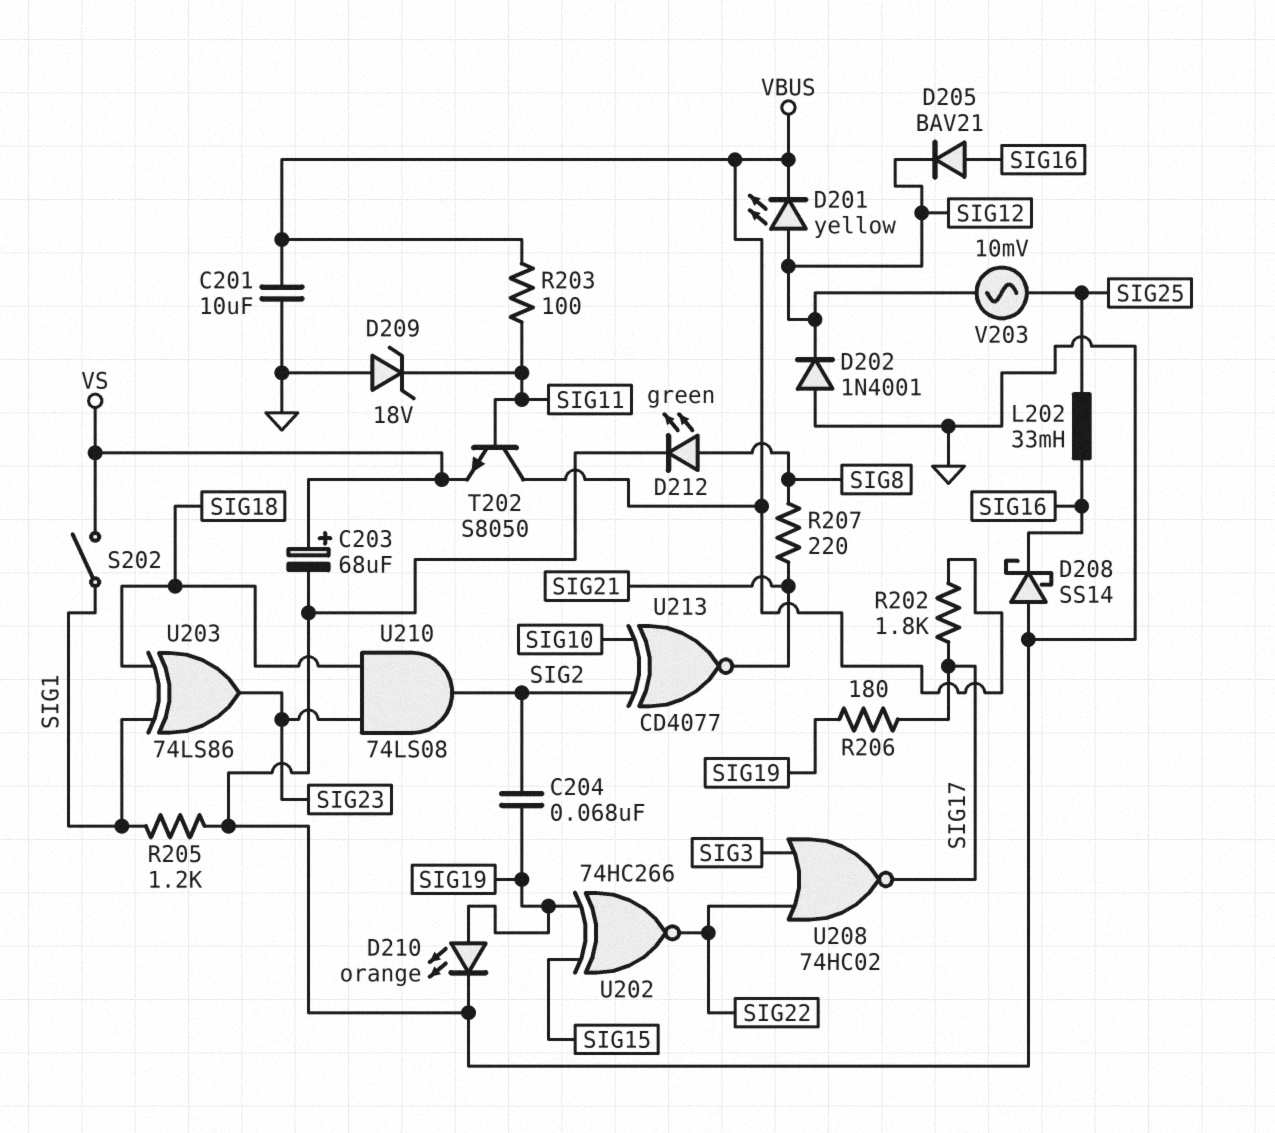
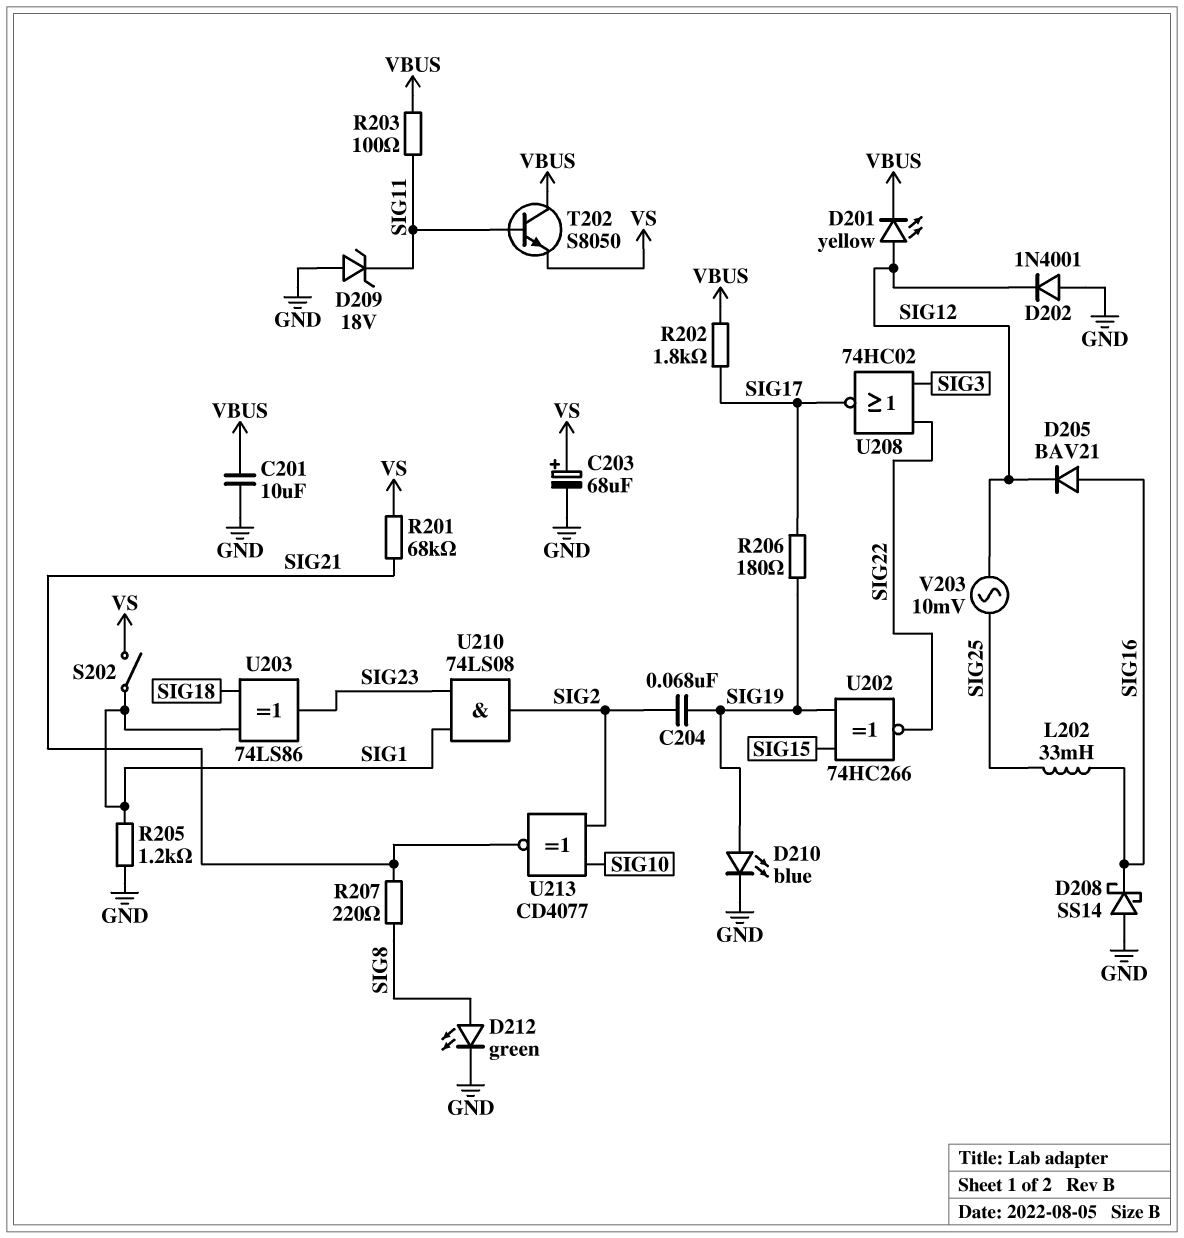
D210: LED orange (A SIG19, K GND) -> LED blue (A SIG19, K GND)
R201: none -> 68k (SIG21, VS)
U210: AND 74LS08 (in SIG18, in SIG23, out SIG2) -> AND 74LS08 (in SIG1, in SIG23, out SIG2)

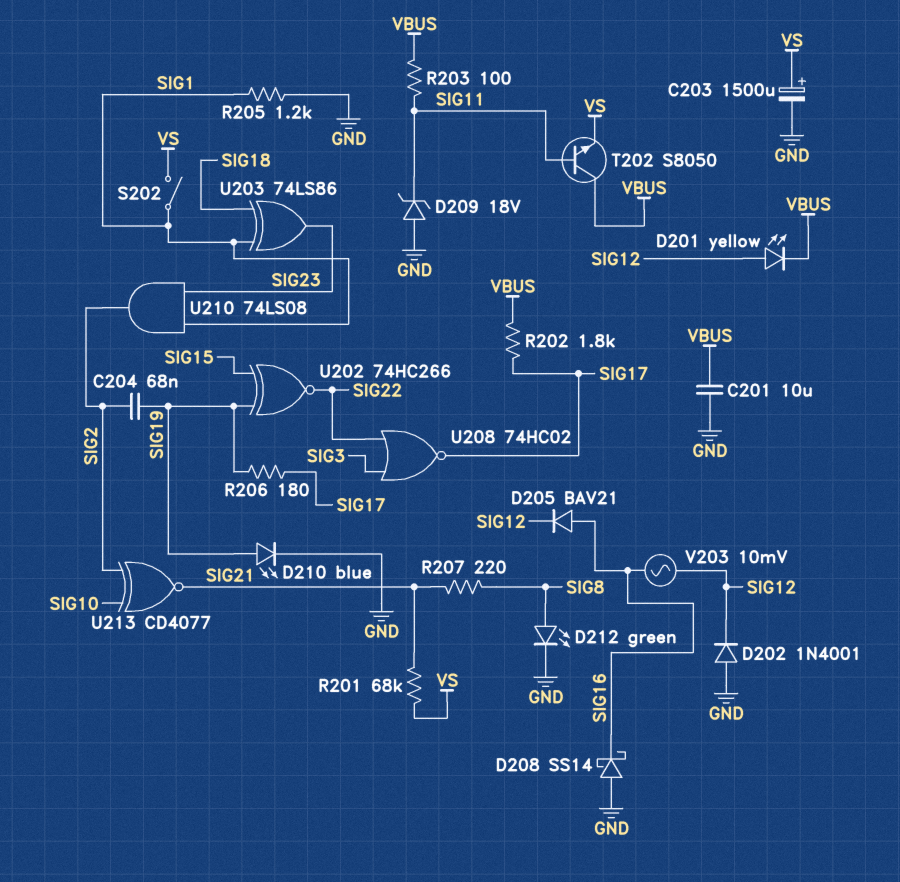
C203: 68uF (plus VS, minus GND) -> 1500uF (plus VS, minus GND)
L202: 33mH (SIG16, SIG25) -> none
V203: AC 10mV (SIG12, SIG25) -> AC 10mV (SIG12, SIG16)

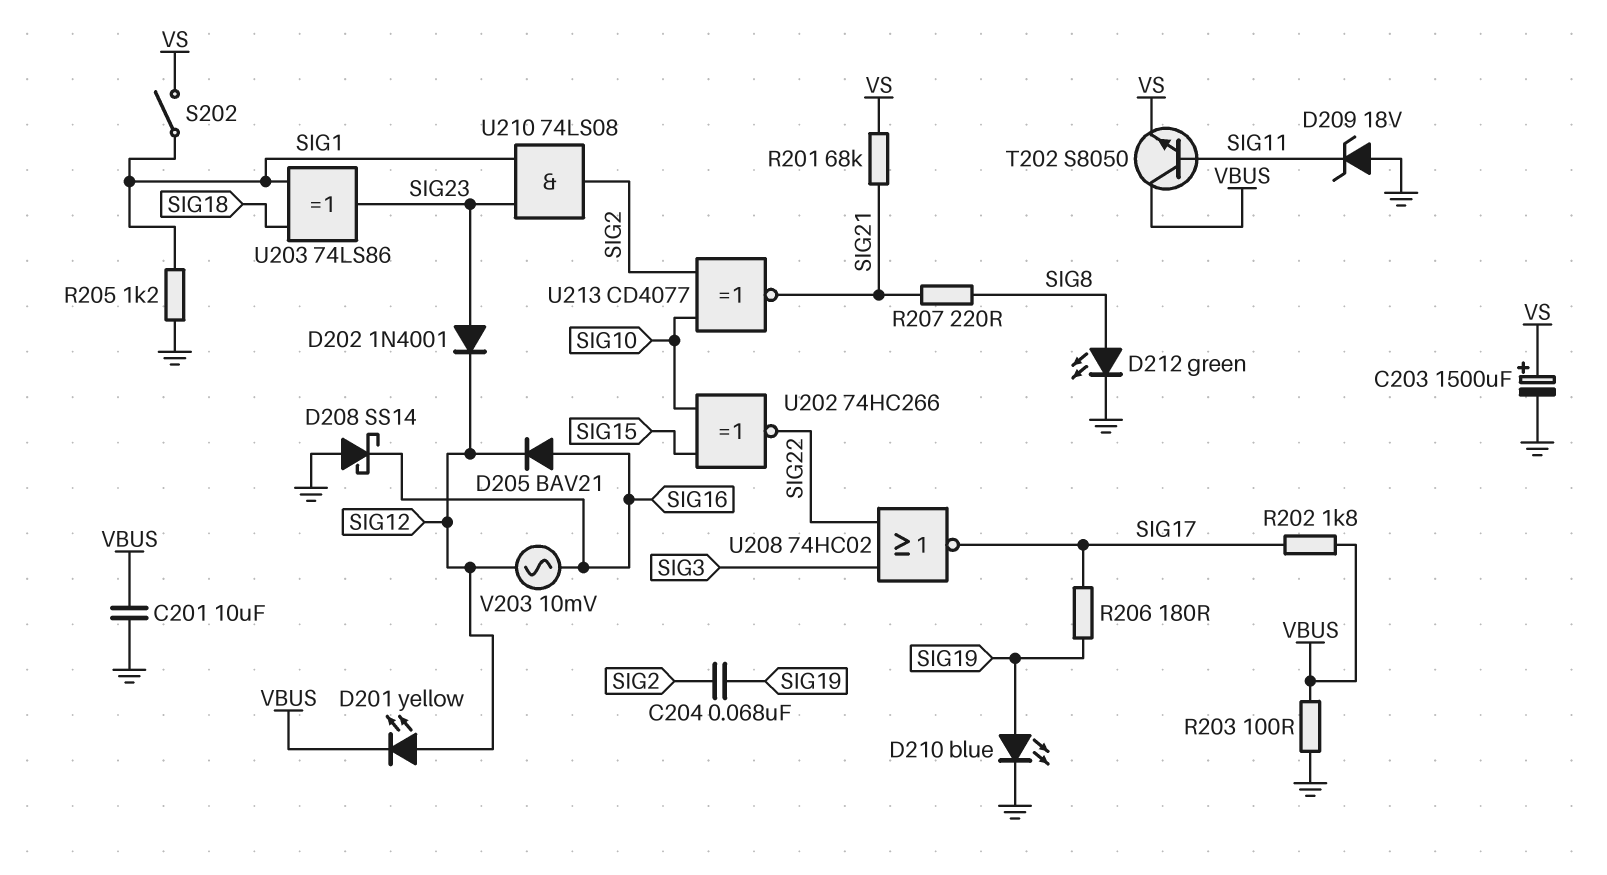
D202: diode 1N4001 (A GND, K SIG12) -> diode 1N4001 (A SIG23, K SIG12)
R203: 100 (SIG11, VBUS) -> 100 (GND, VBUS)
U202: XNOR 74HC266 (in SIG15, in SIG19, out SIG22) -> XNOR 74HC266 (in SIG10, in SIG15, out SIG22)

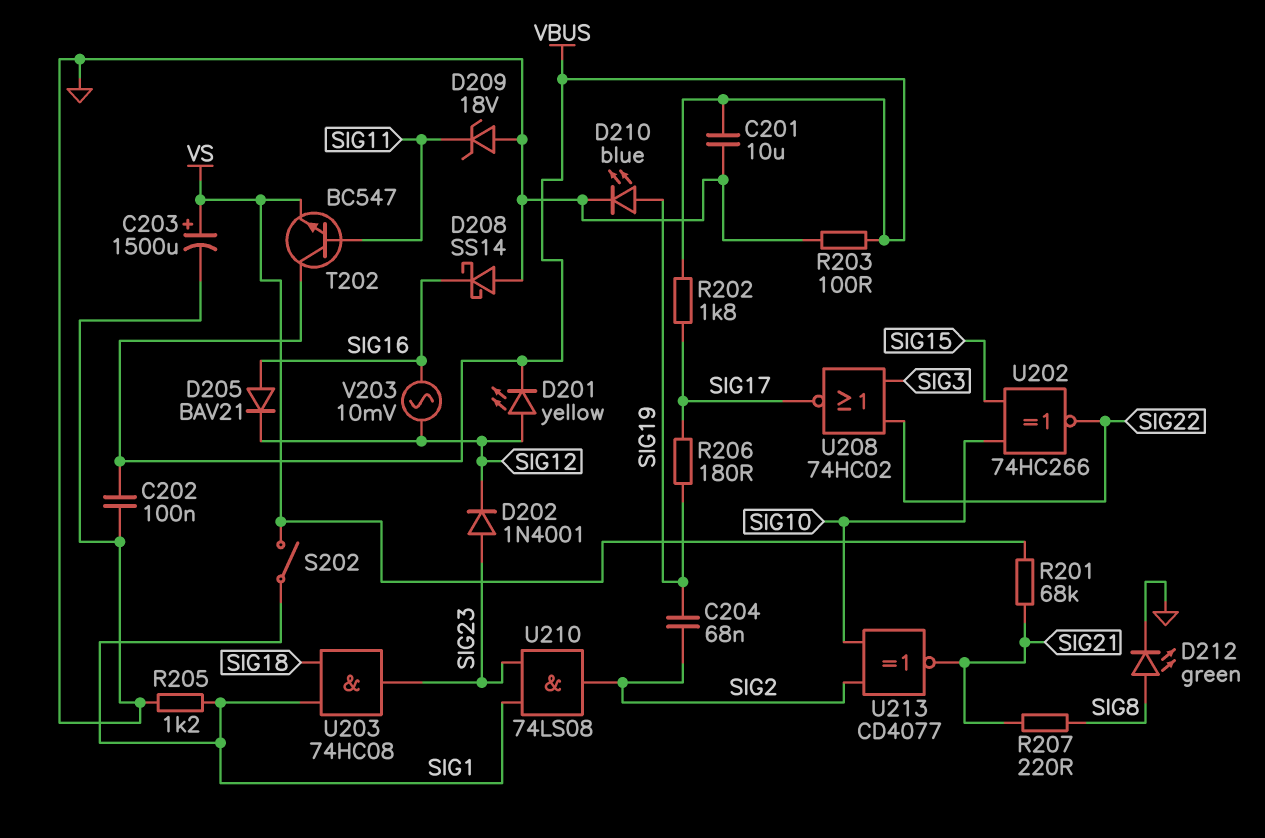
C202: none -> 100nF (GND, VBUS)
T202: NPN S8050 (B SIG11, C VBUS, E VS) -> NPN BC547 (B SIG11, C VBUS, E VS)
U203: XOR 74LS86 (in SIG1, in SIG18, out SIG23) -> AND 74HC08 (in SIG1, in SIG18, out SIG23)

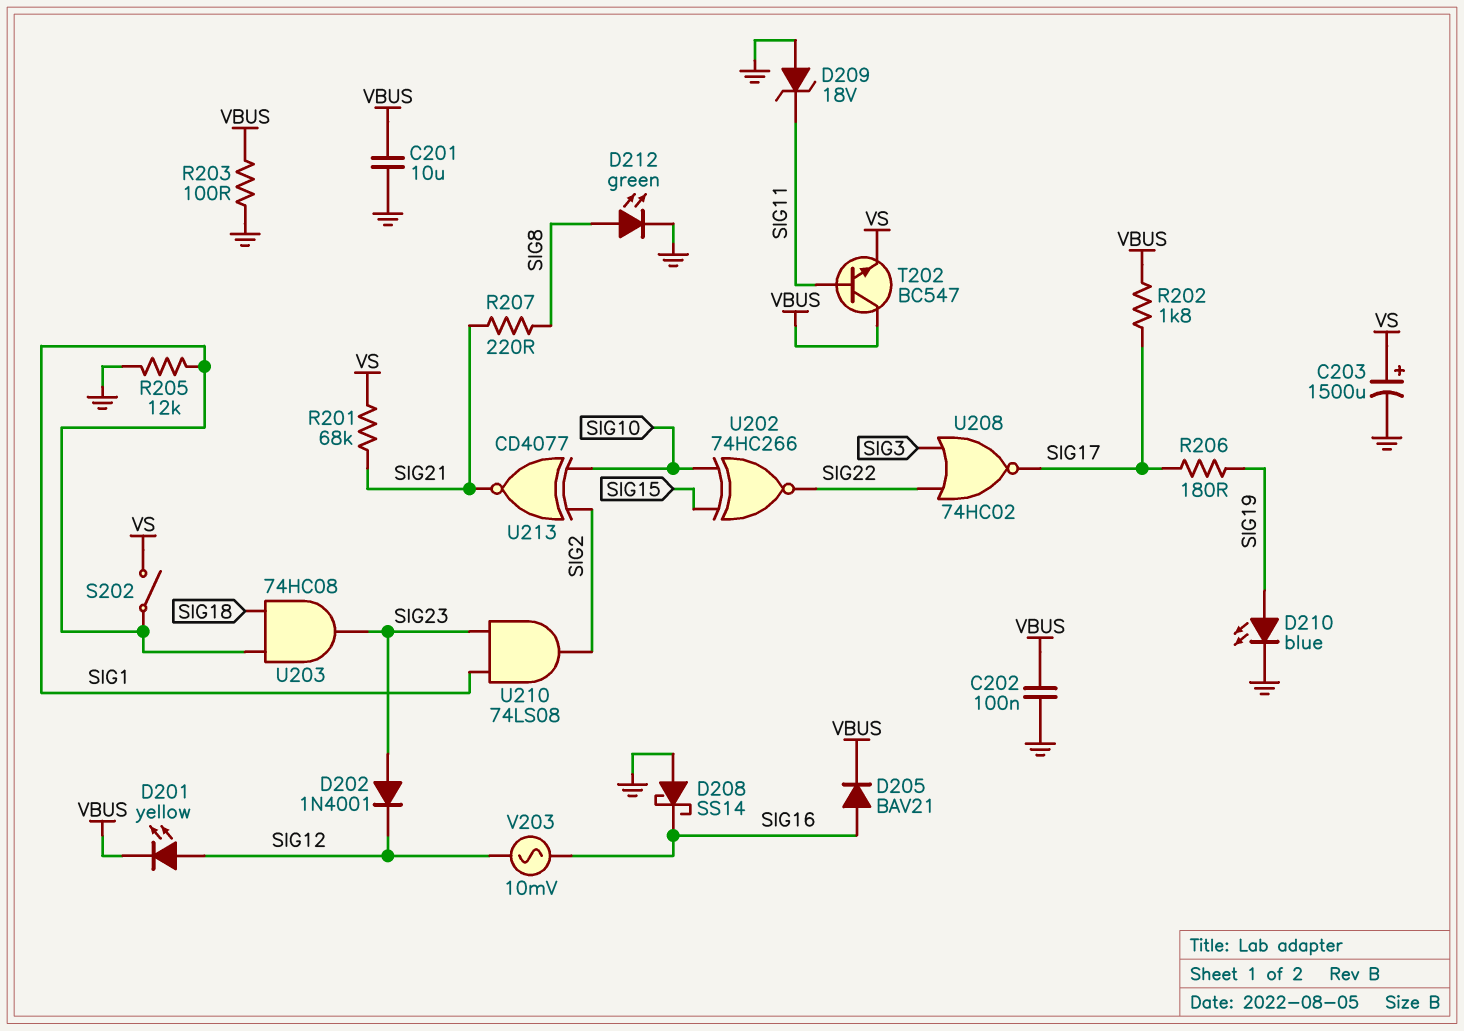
C204: 68nF (SIG2, SIG19) -> none
D205: diode BAV21 (A SIG16, K SIG12) -> diode BAV21 (A SIG16, K VBUS)
R205: 1.2k (GND, SIG1) -> 12k (GND, SIG1)

